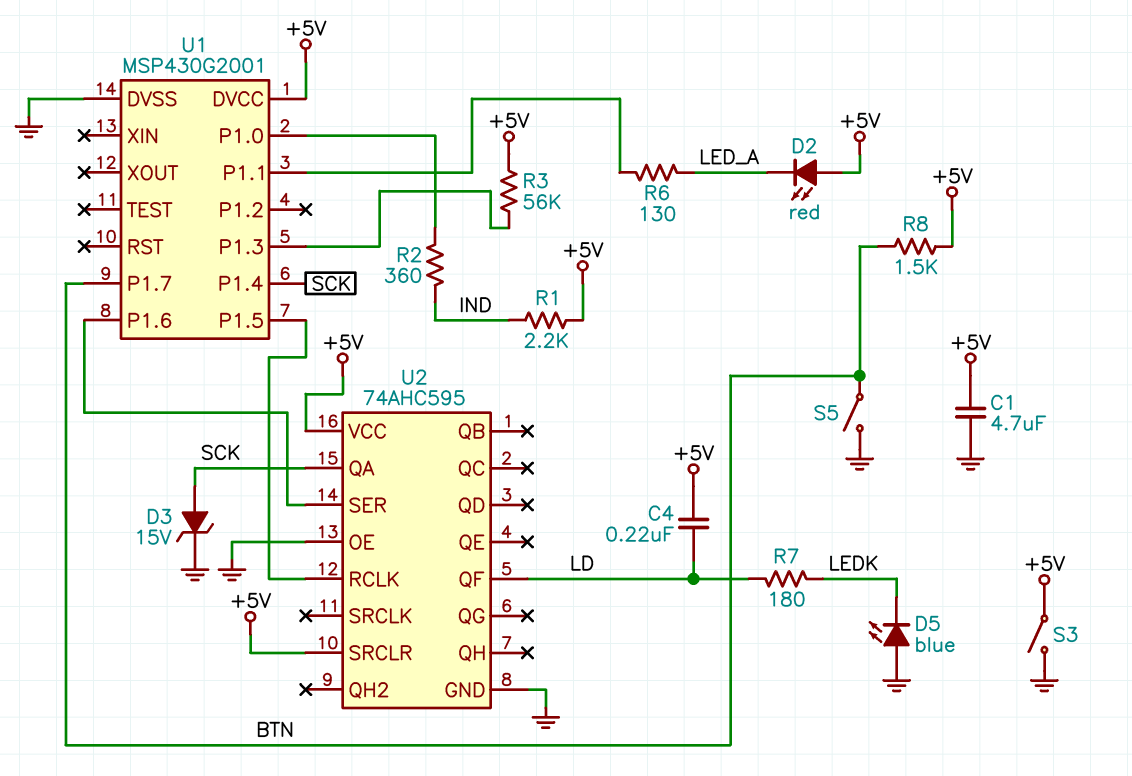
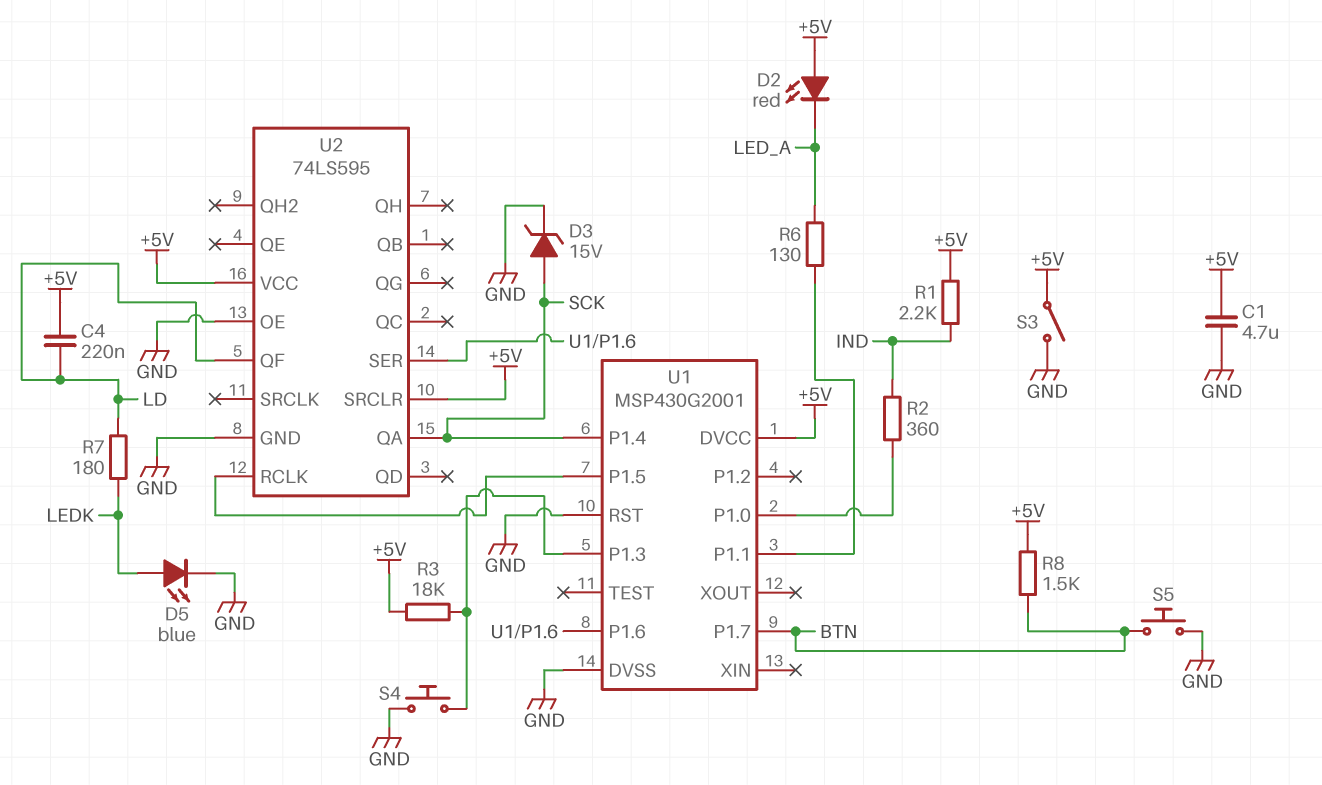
D5: LED blue (A GND, K LEDK) -> LED blue (A LEDK, K GND)
R3: 56k (+5V, U1/P1.3) -> 18k (+5V, U1/P1.3)
S4: none -> button (GND, U1/P1.3)
S5: switch (BTN, GND) -> button (BTN, GND)
U1 pin RST: none -> GND
U2: 74AHC595 -> 74LS595

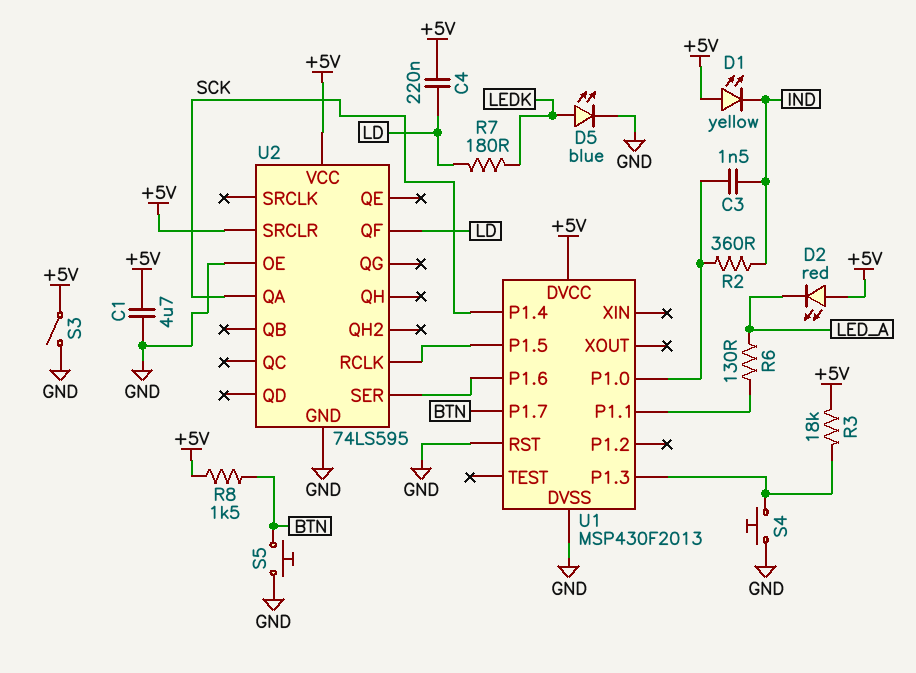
C3: none -> 1.5nF (IND, U1/P1.0)
D1: none -> LED yellow (A +5V, K IND)
D3: zener 15V (A SCK, K GND) -> none
R1: 2.2k (+5V, IND) -> none
U1: MSP430G2001 -> MSP430F2013

